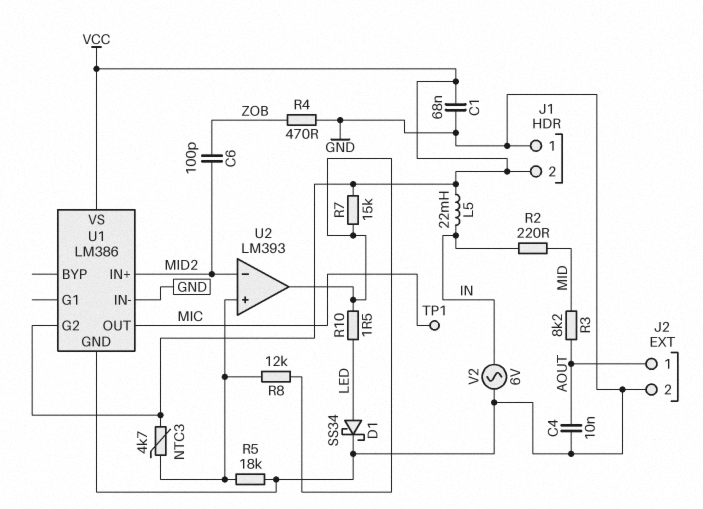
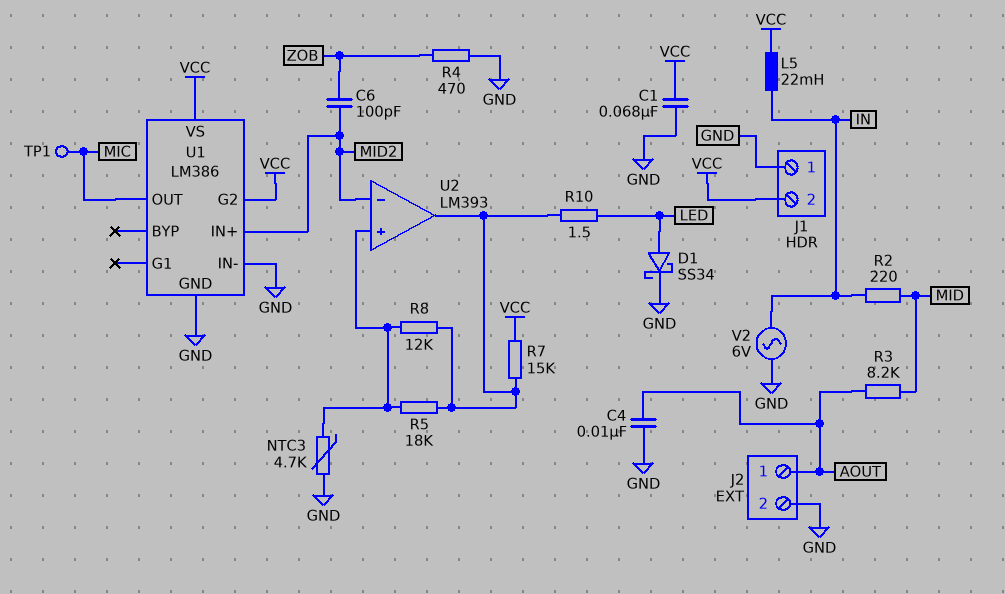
NTC3: 4.7k (U2/in+, VCC) -> 4.7k (GND, U2/in+)
R5: 18k (GND, U2/in+) -> 18k (U2/in+, U2/out)

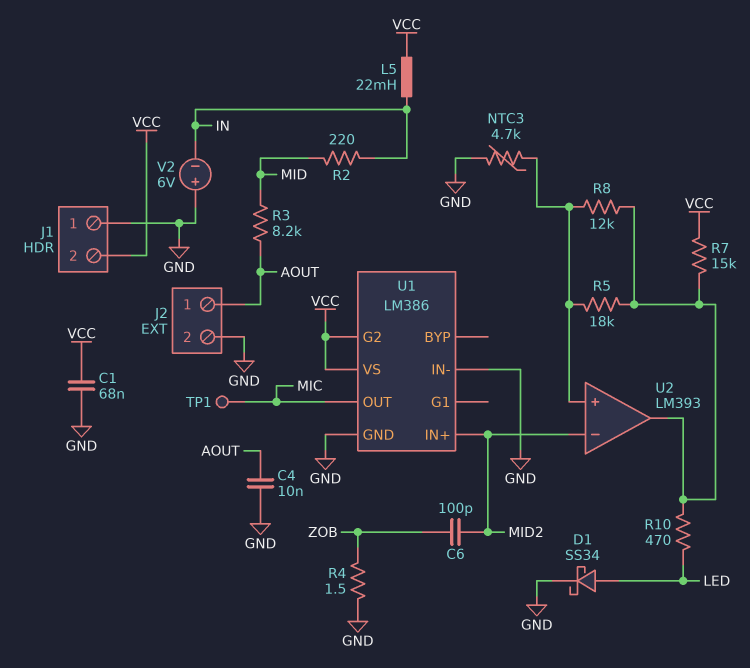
R4: 470 (GND, ZOB) -> 1.5 (GND, ZOB)
R10: 1.5 (LED, U2/out) -> 470 (LED, U2/out)
V2: AC 6V (GND, IN) -> 6V (plus GND, minus IN)

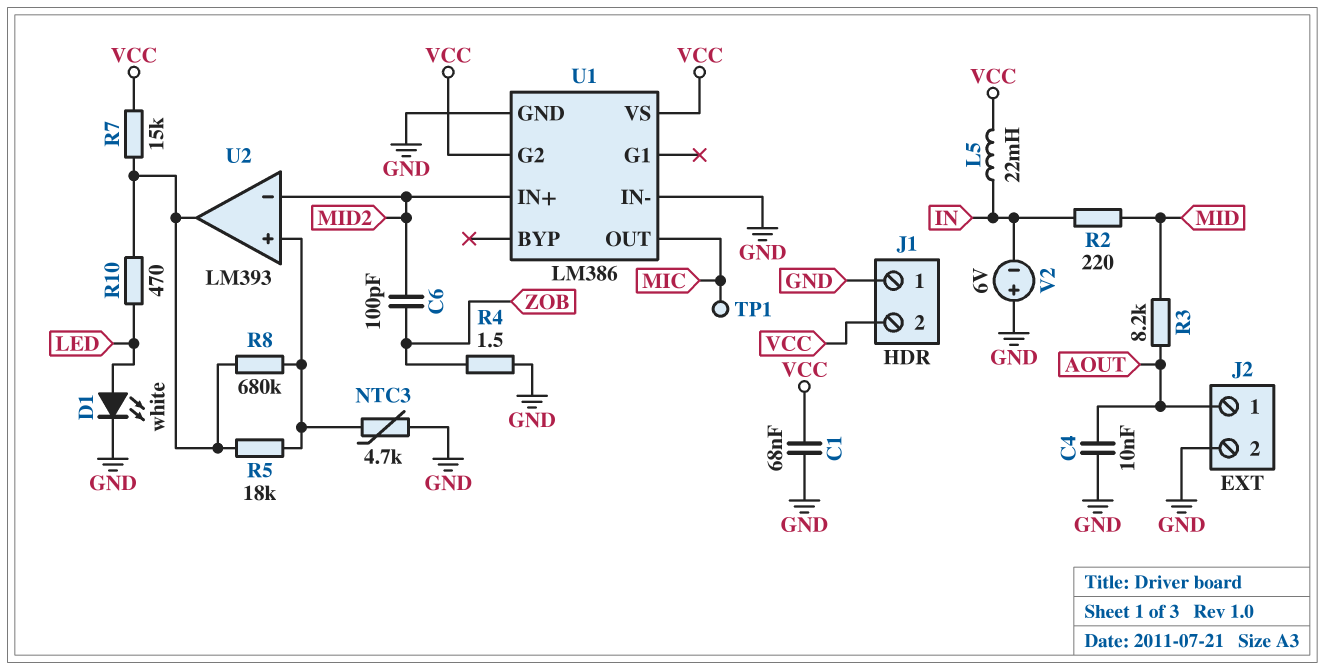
D1: schottky SS34 (A LED, K GND) -> LED white (A LED, K GND)
R8: 12k (U2/in+, U2/out) -> 680k (U2/in+, U2/out)

